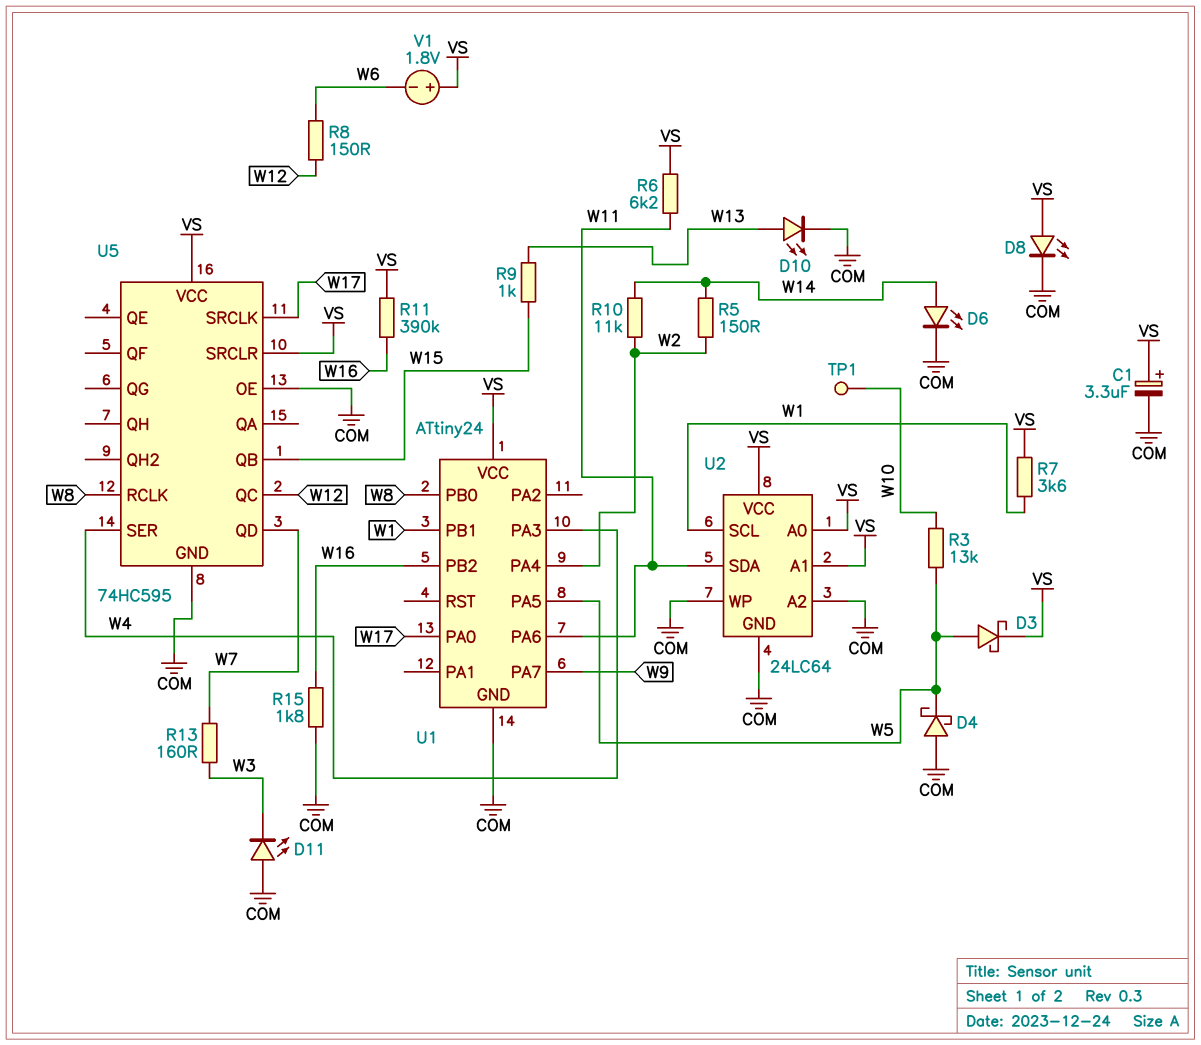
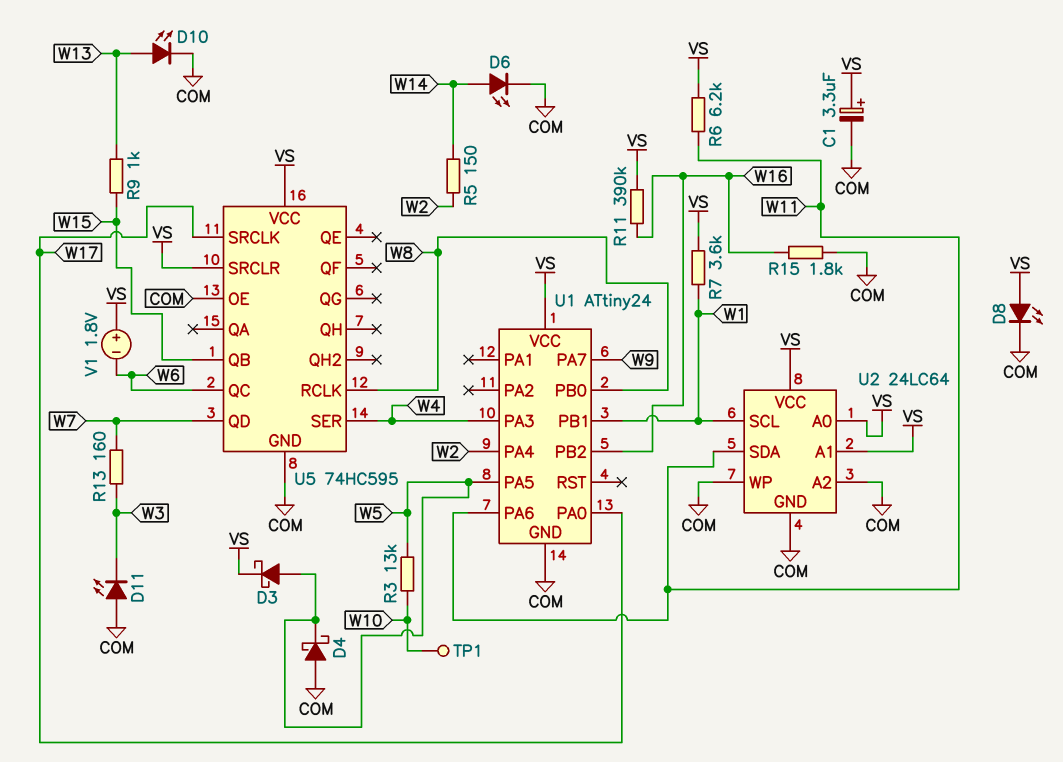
R8: 150 (W6, W12) -> none
R10: 11k (W2, W14) -> none
U5 pin QC: W12 -> W6

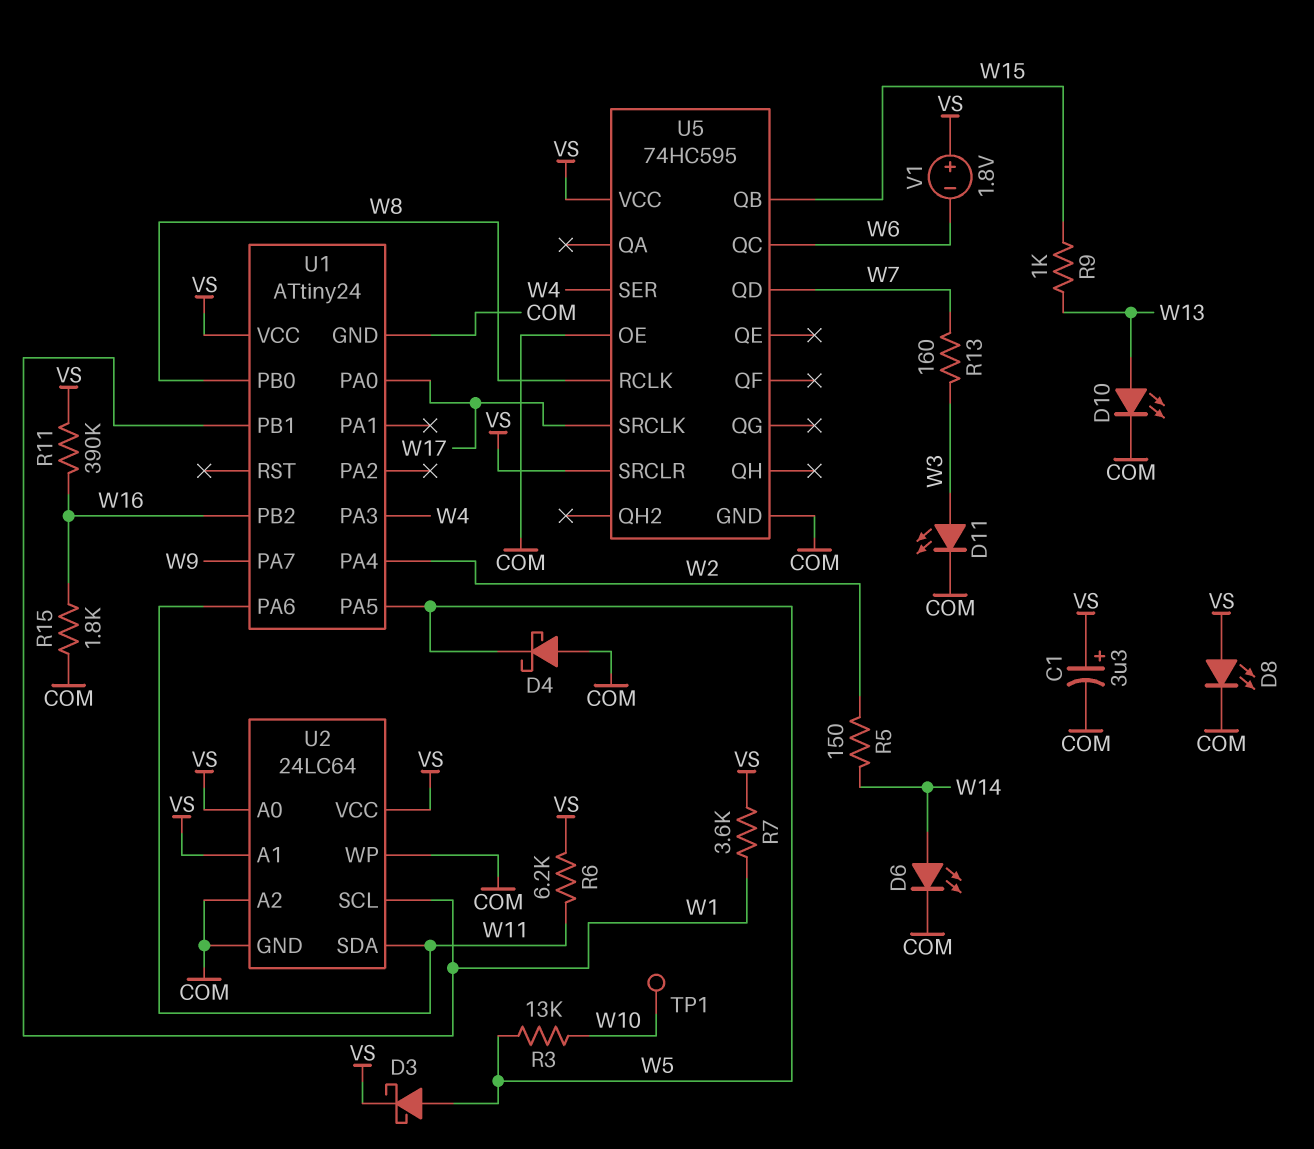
D11: LED (A COM, K W3) -> LED (A W3, K COM)

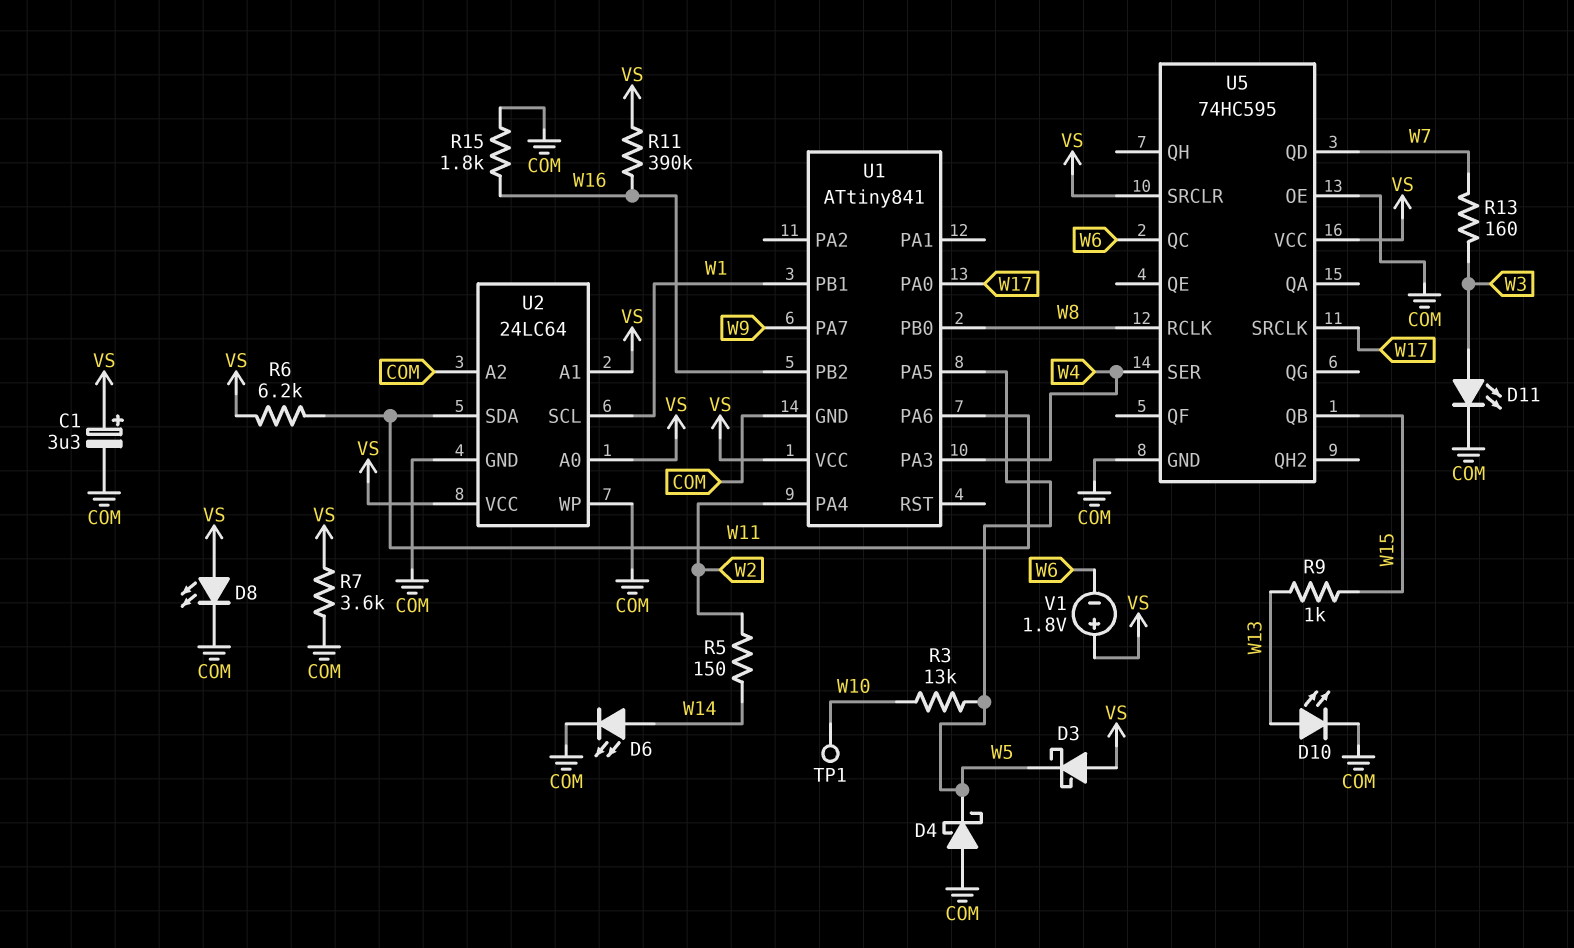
D3: schottky (A W5, K VS) -> schottky (A VS, K W5)
R7: 3.6k (VS, W1) -> 3.6k (COM, VS)
U1: ATtiny24 -> ATtiny841

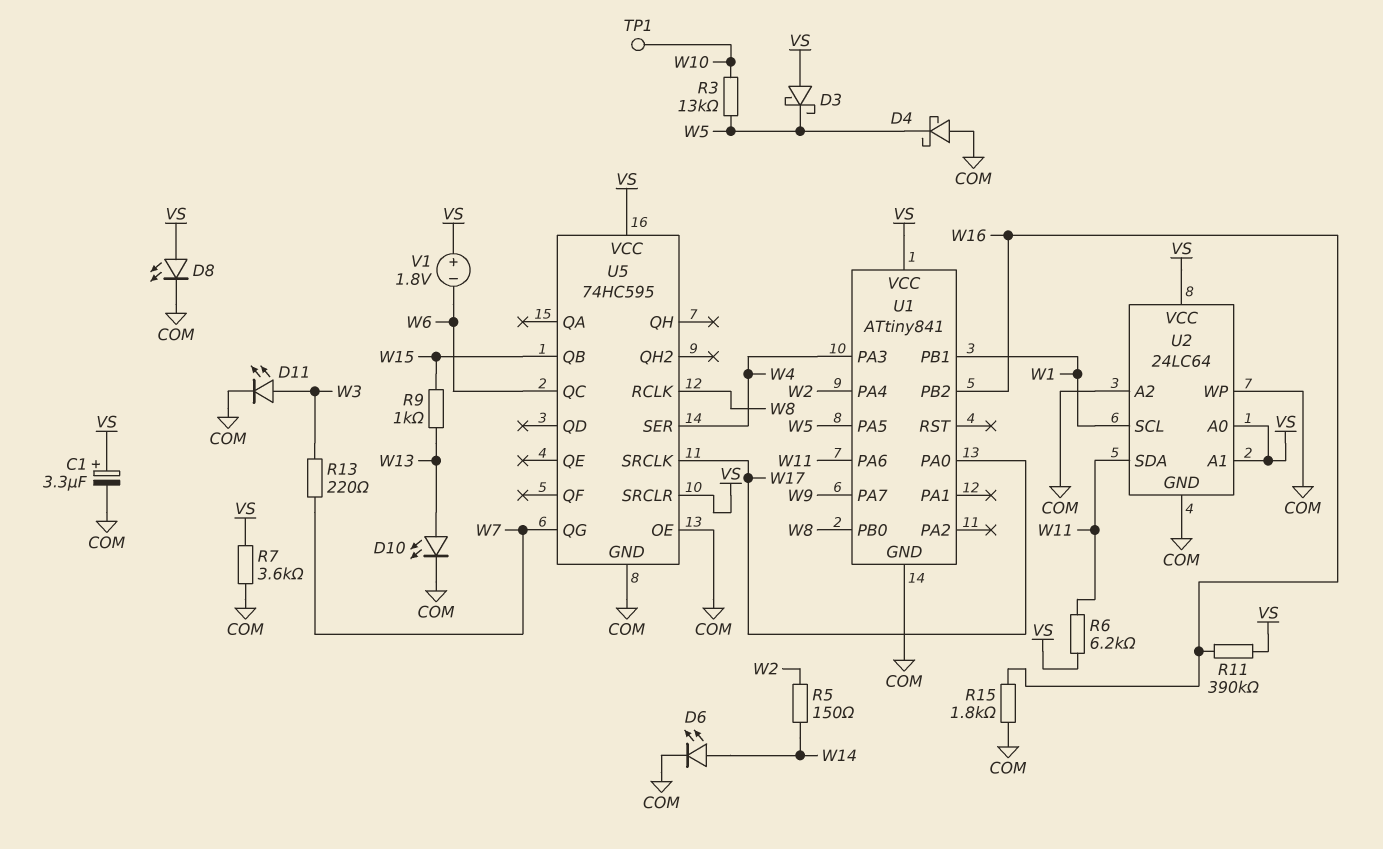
R13: 160 (W3, W7) -> 220 (W3, W7)
U5 pin QD: W7 -> none
U5 pin QG: none -> W7

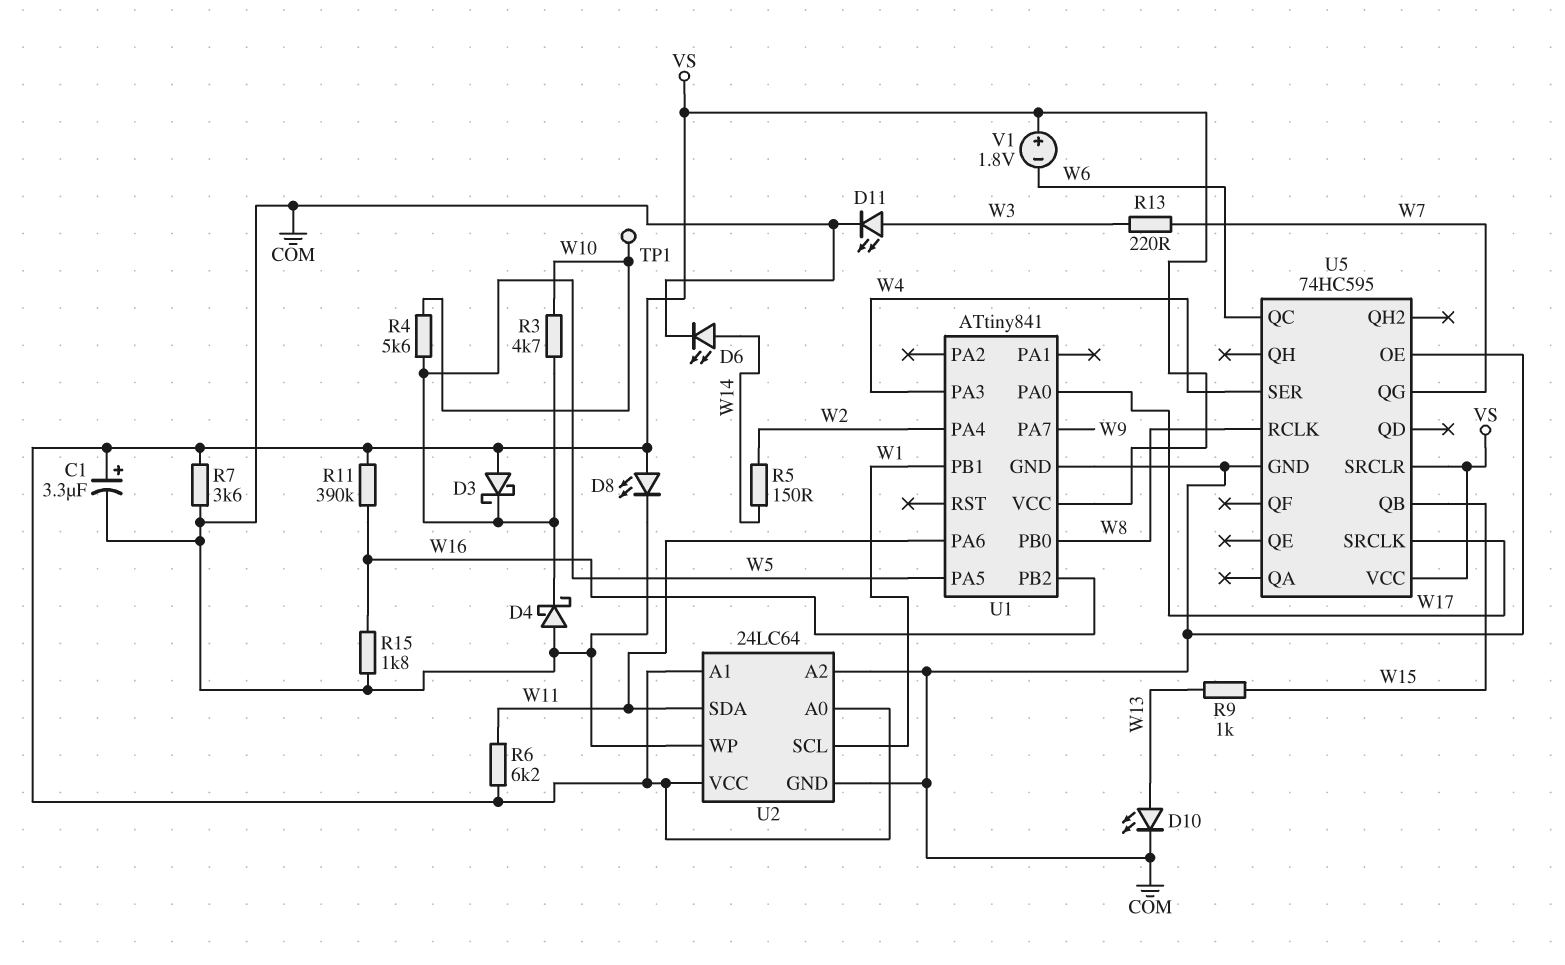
R3: 13k (W5, W10) -> 4.7k (W5, W10)
R4: none -> 5.6k (W5, W10)

